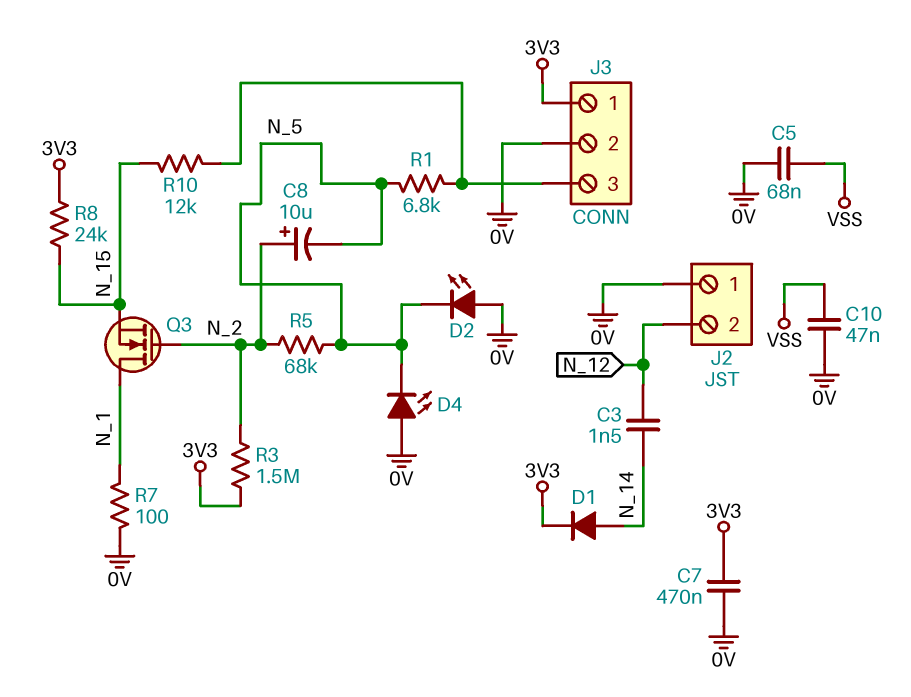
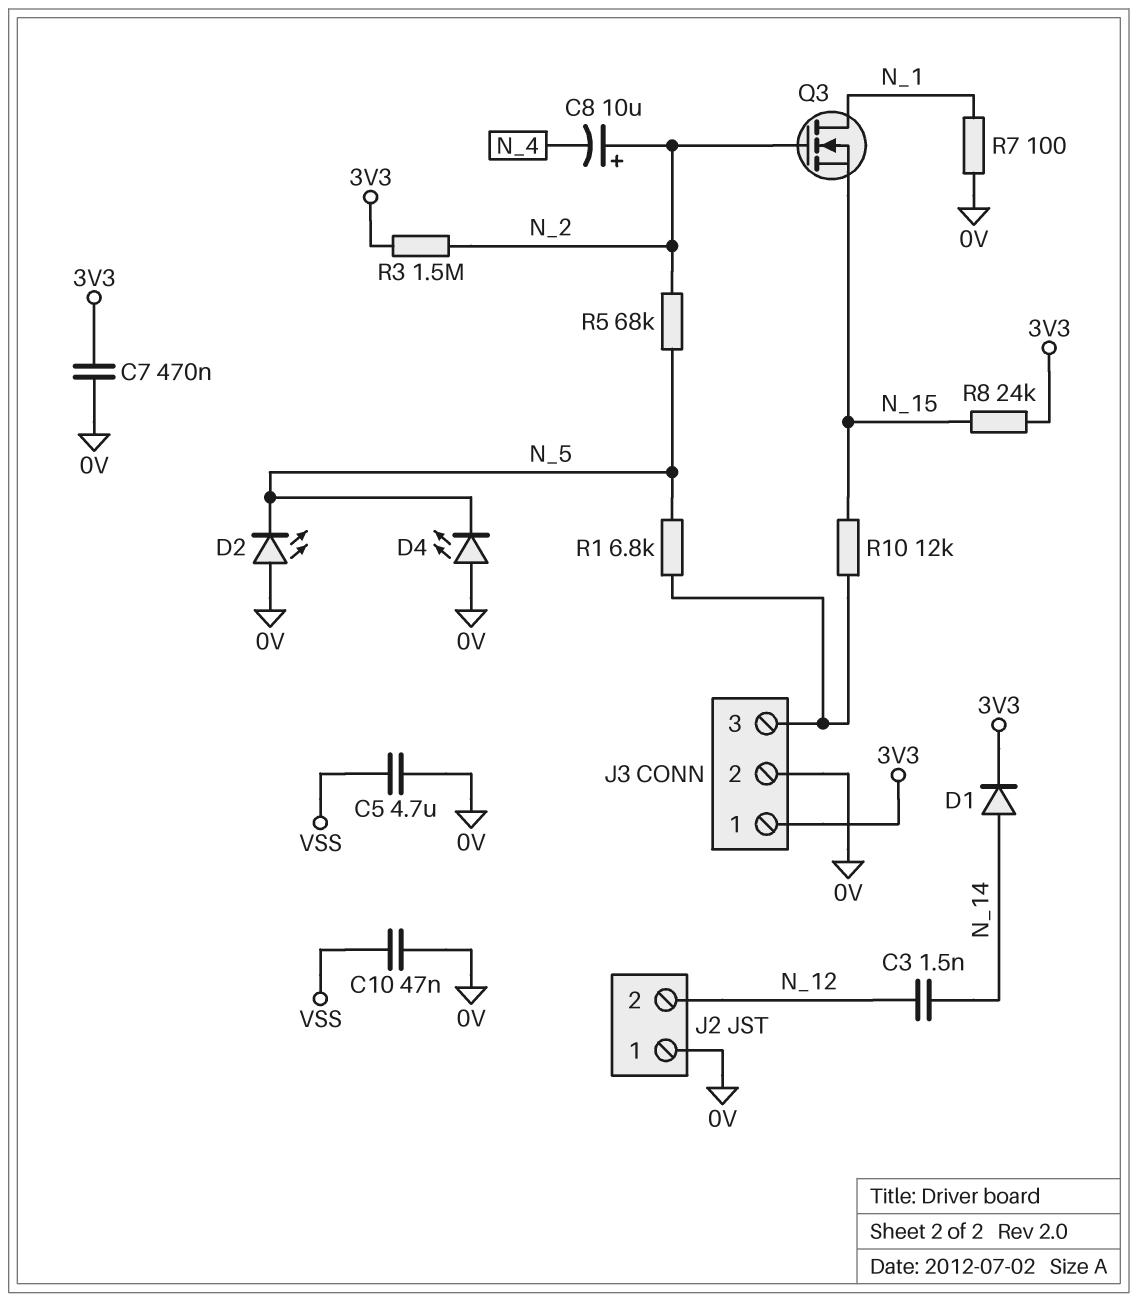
C5: 68nF (0V, VSS) -> 4.7uF (0V, VSS)
C8: 10uF (plus N_2, minus N_5) -> 10uF (plus N_2, minus N_4)

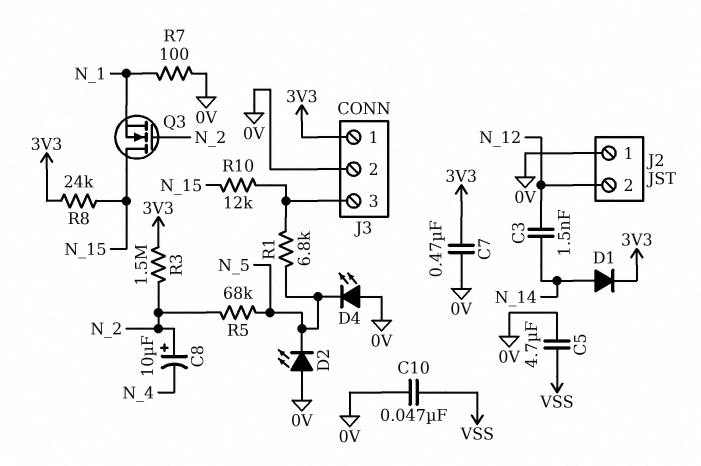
Q3: NMOS (G N_2, D N_1, S N_15) -> NMOS (G N_2, D N_15, S N_1)

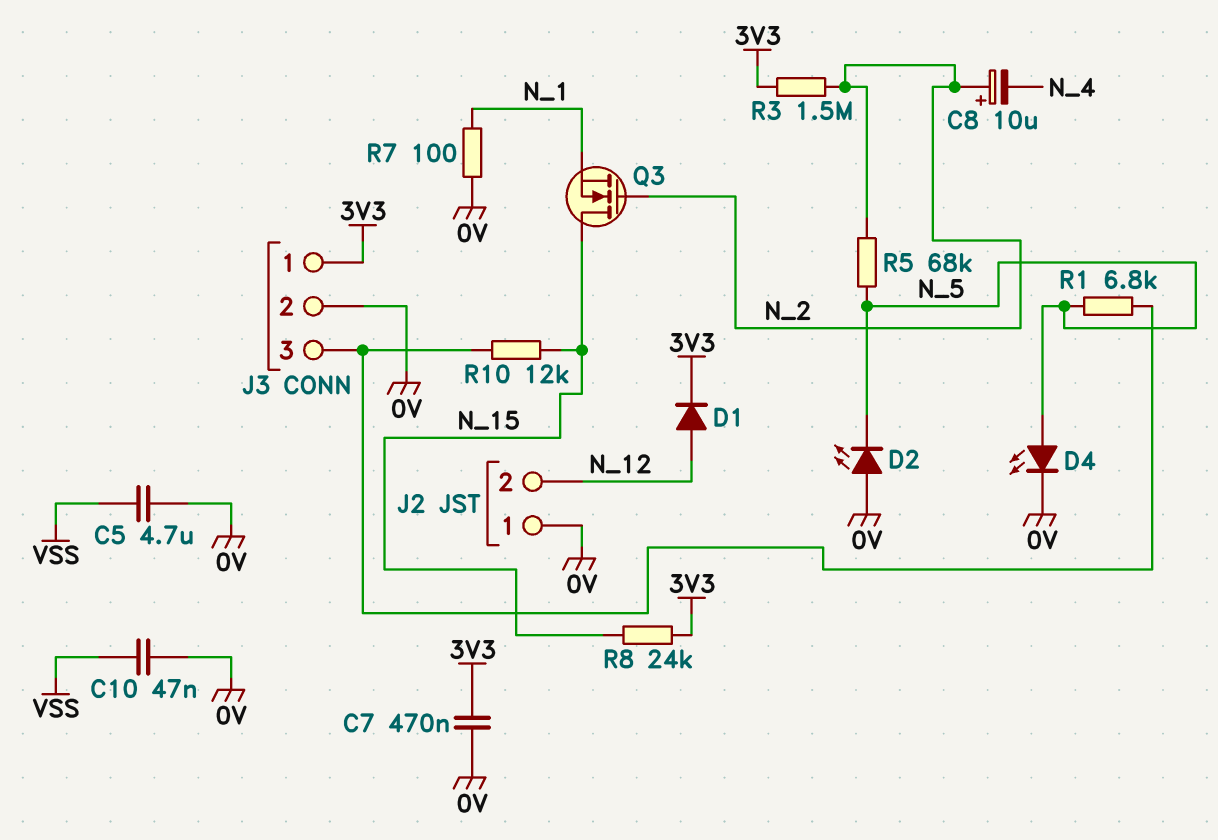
C3: 1.5nF (N_12, N_14) -> none
D1: diode (A N_14, K 3V3) -> diode (A N_12, K 3V3)
D4: LED (A 0V, K N_5) -> LED (A N_5, K 0V)

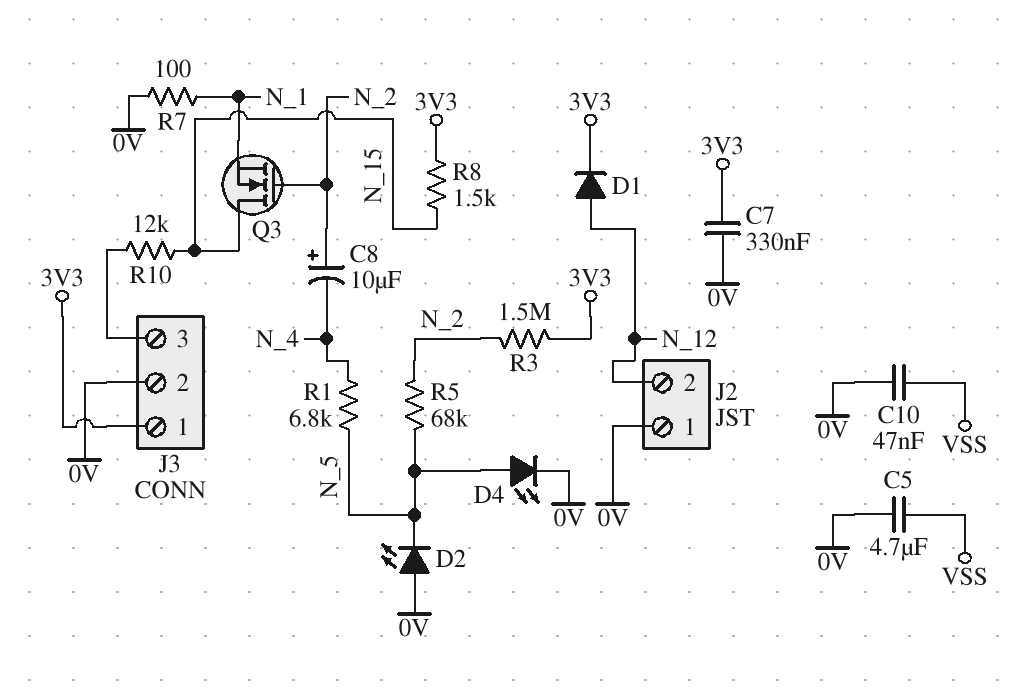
C7: 470nF (0V, 3V3) -> 330nF (0V, 3V3)
R1: 6.8k (J3/3, N_5) -> 6.8k (N_4, N_5)
R8: 24k (3V3, N_15) -> 1.5k (3V3, N_15)

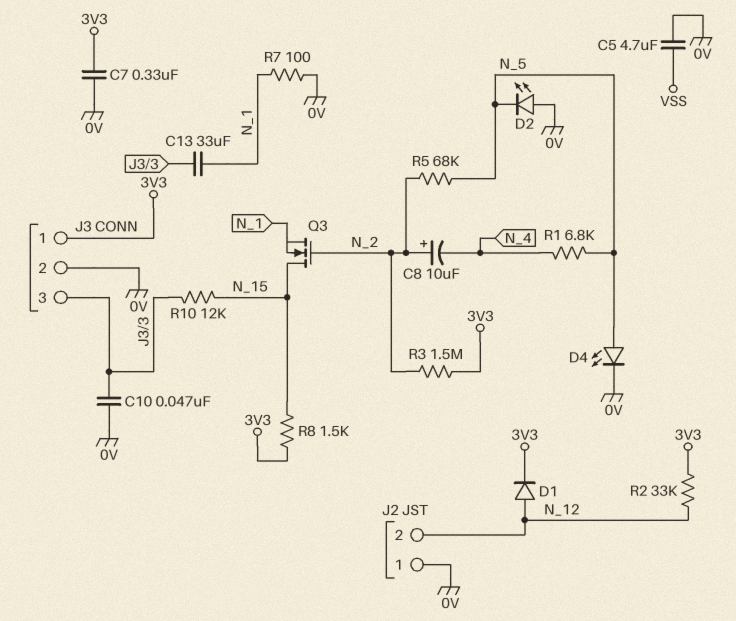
C10: 47nF (0V, VSS) -> 47nF (0V, J3/3)
C13: none -> 33uF (J3/3, N_1)
R2: none -> 33k (3V3, N_12)

